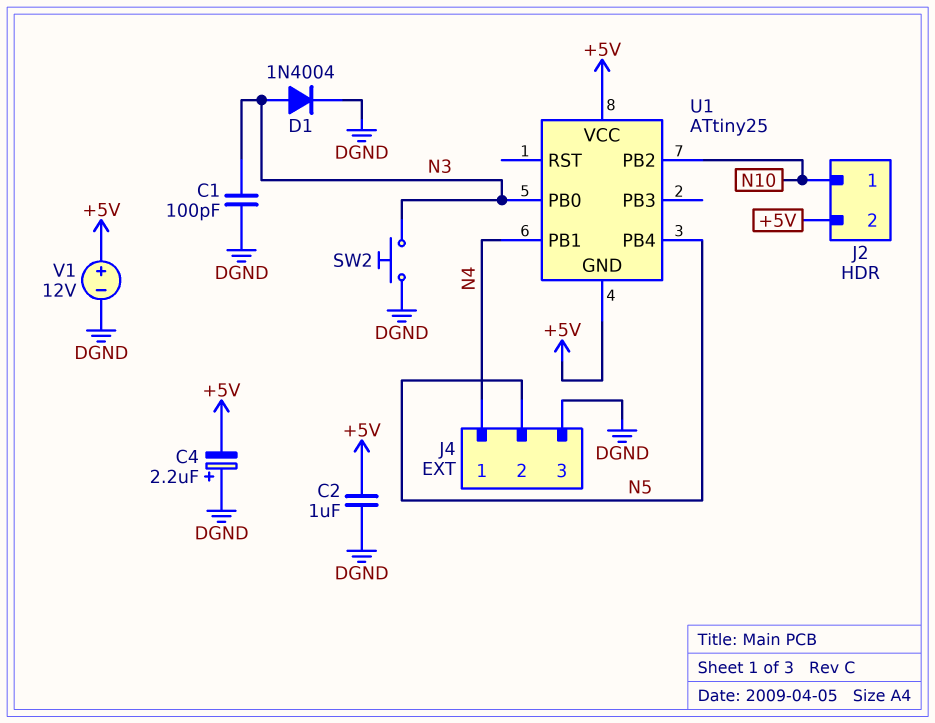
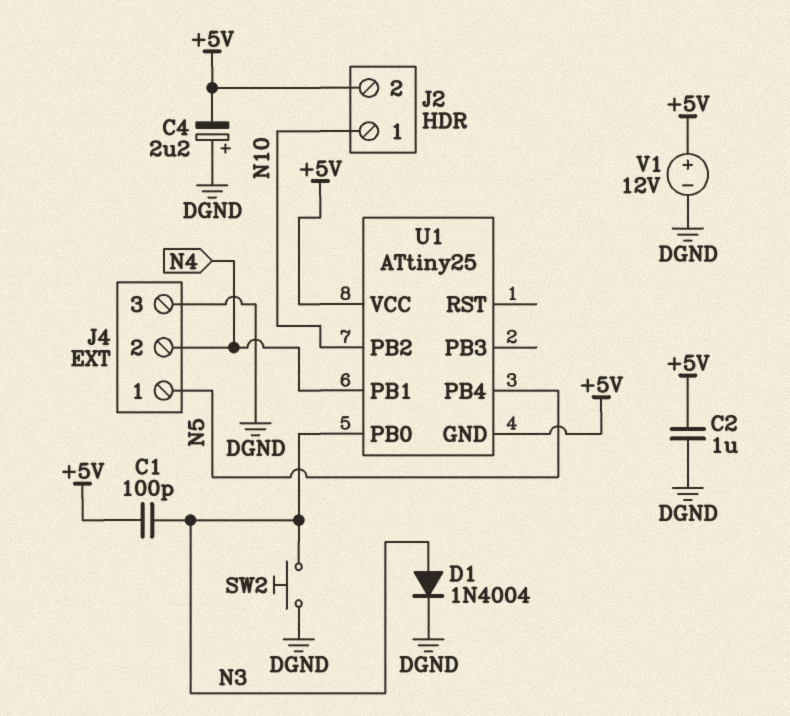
C1: 100pF (DGND, N3) -> 100pF (+5V, N3)
J4 pin 1: N4 -> N5
J4 pin 2: N5 -> N4

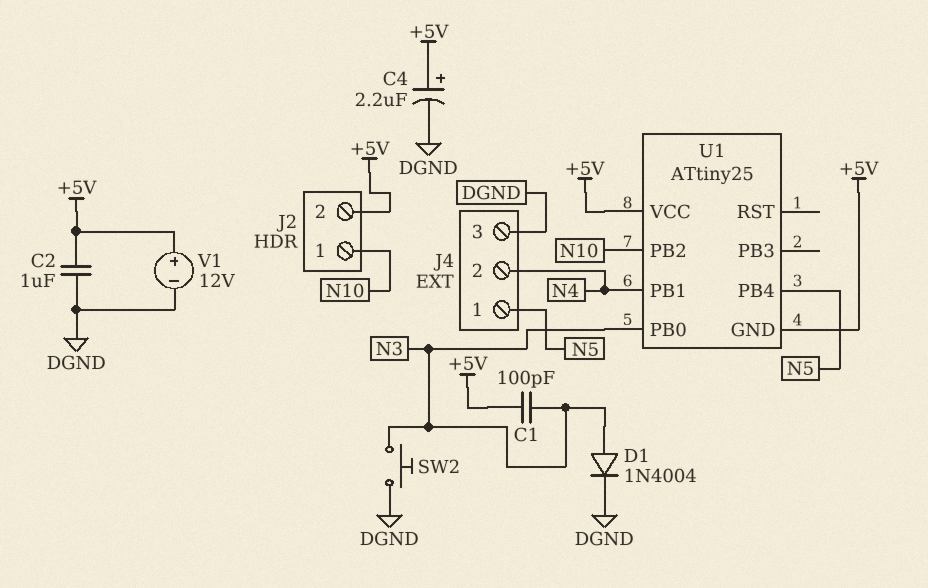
C4: 2.2uF (plus DGND, minus +5V) -> 2.2uF (plus +5V, minus DGND)

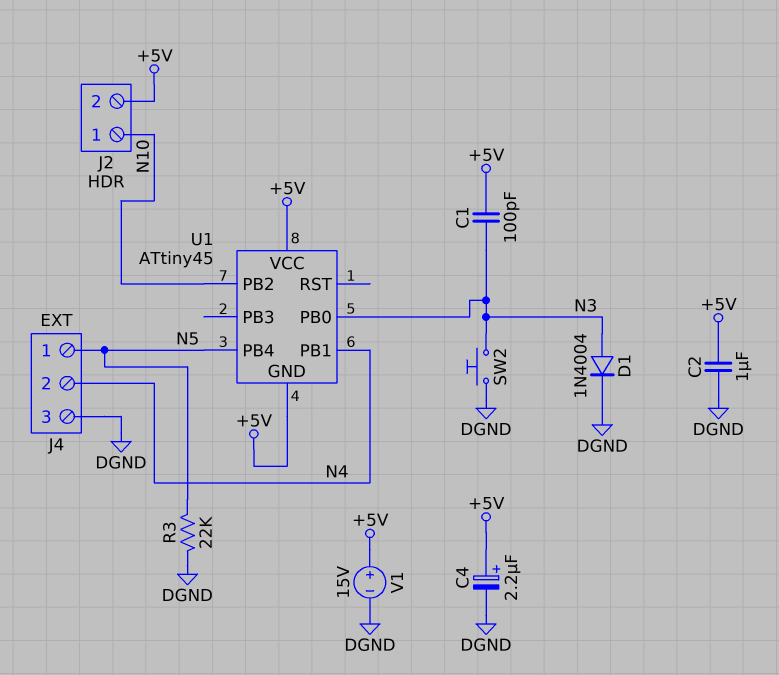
R3: none -> 22k (DGND, N5)
U1: ATtiny25 -> ATtiny45
V1: 12V (plus +5V, minus DGND) -> 15V (plus +5V, minus DGND)

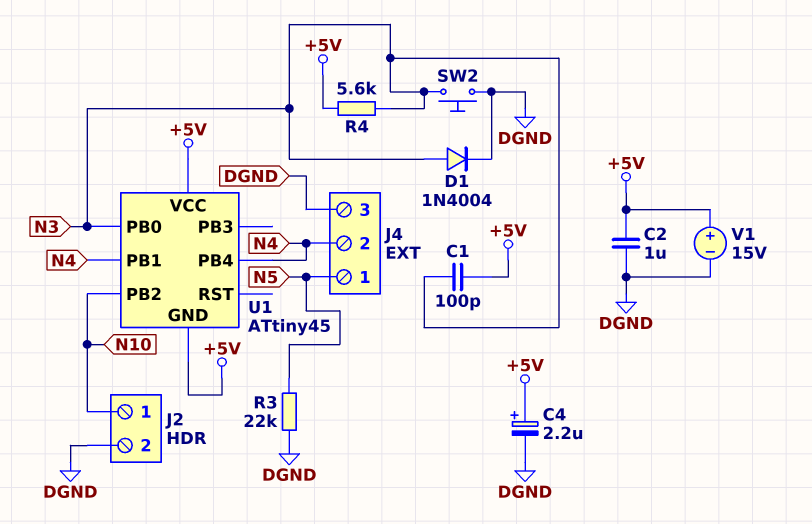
J2 pin 2: +5V -> DGND
R4: none -> 5.6k (+5V, N3)
U1 pin PB4: N5 -> N4

